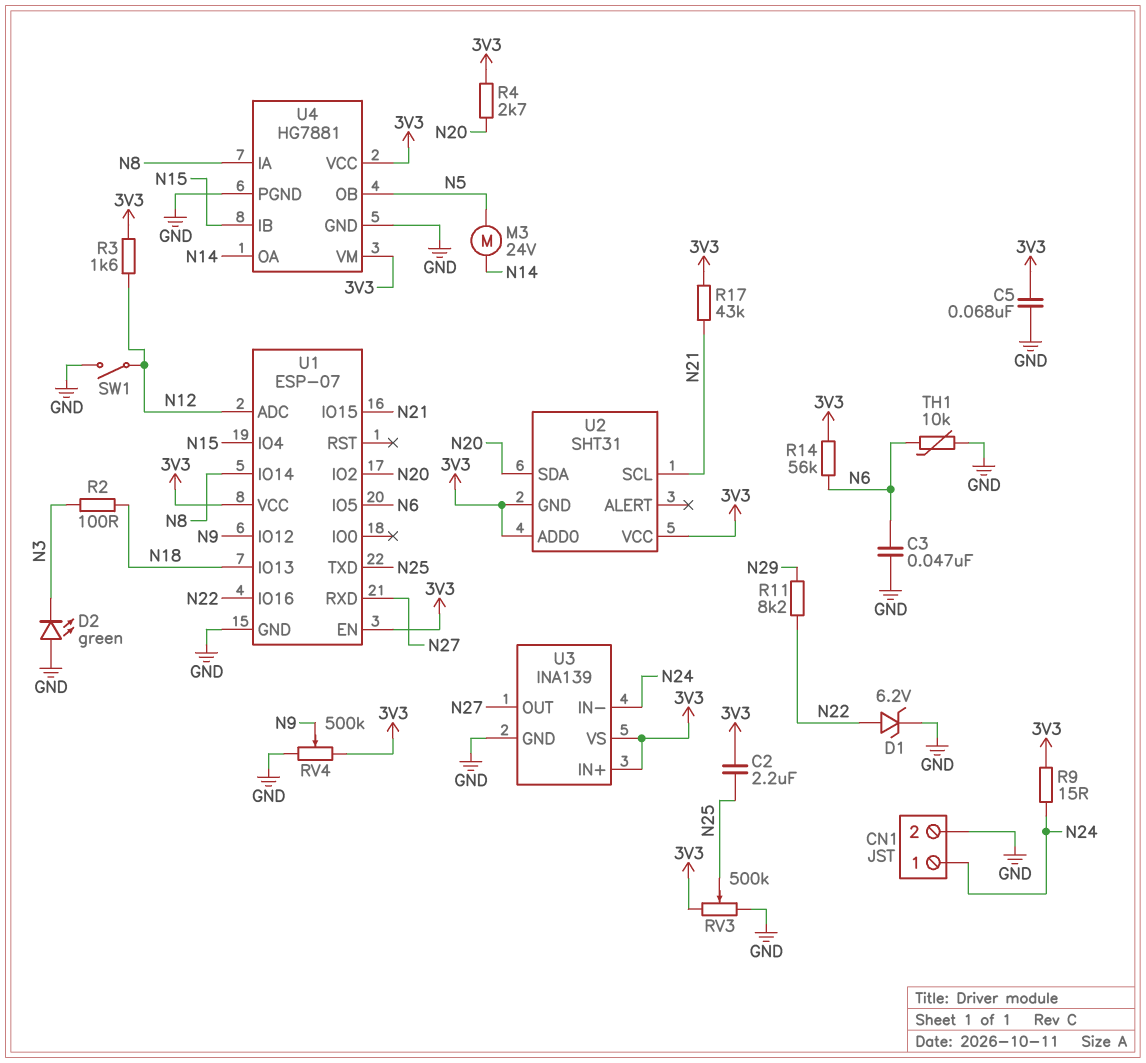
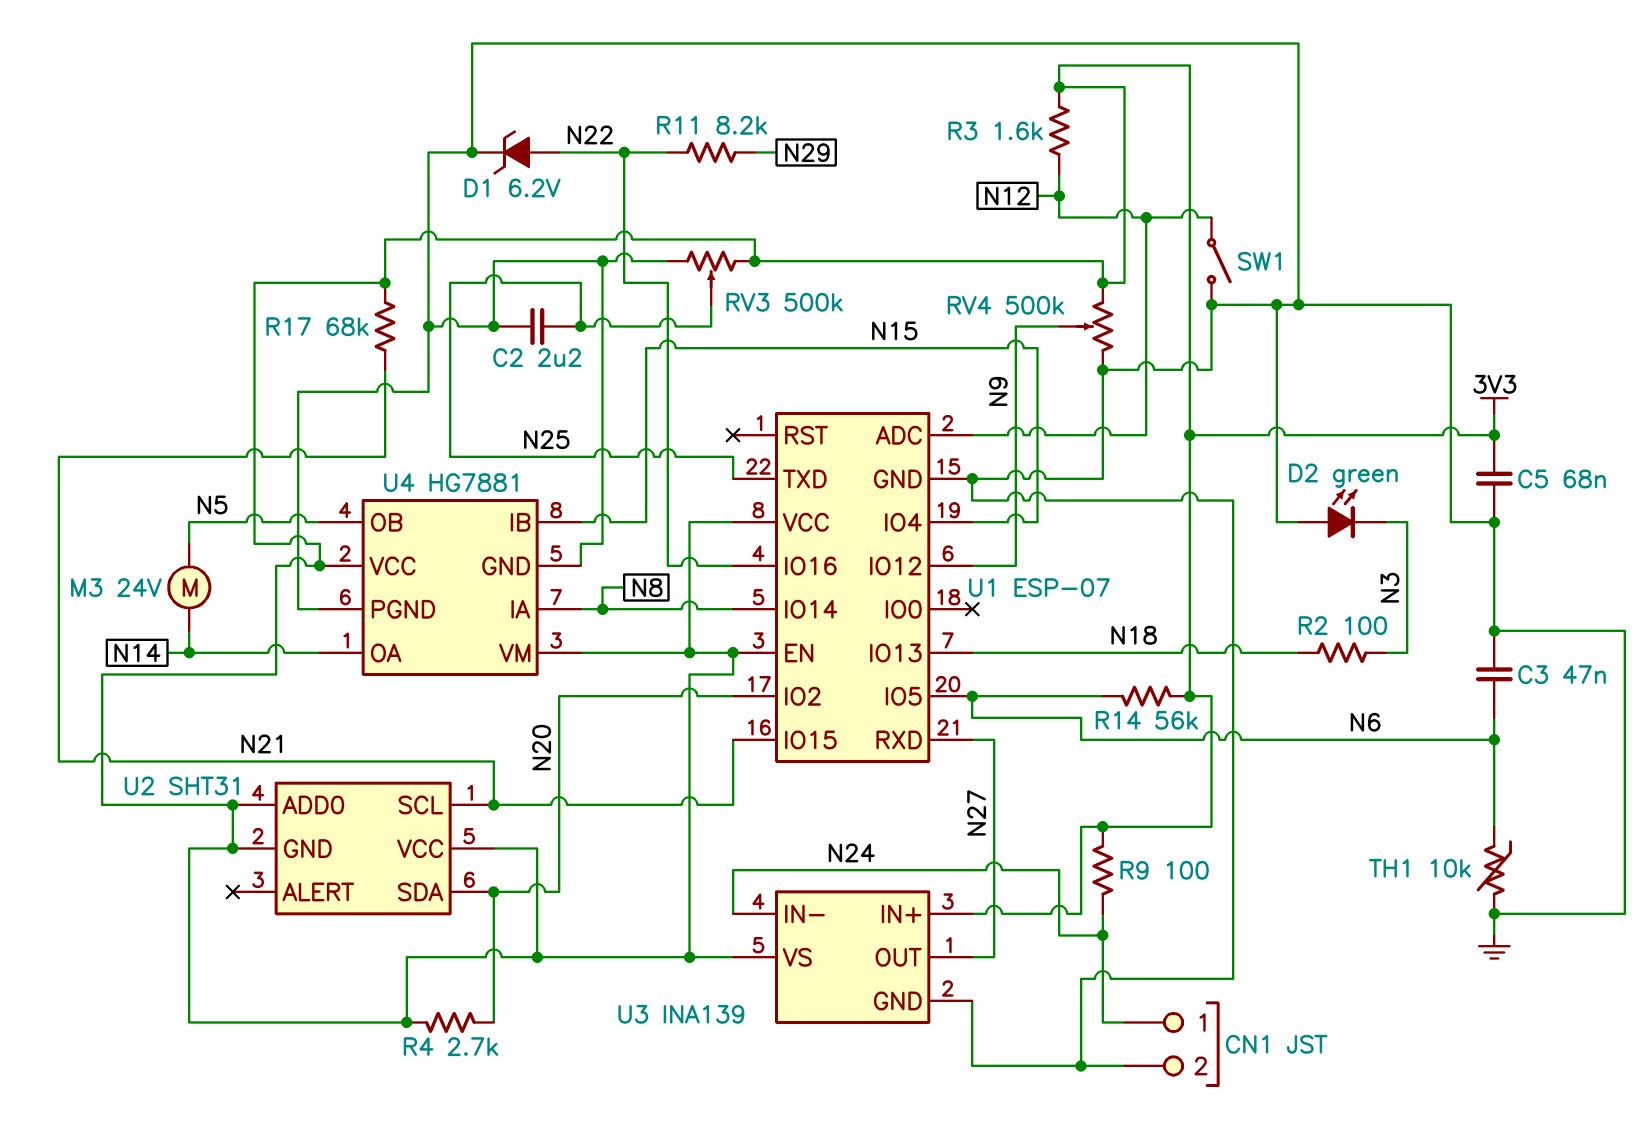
C2: 2.2uF (3V3, N25) -> 2.2uF (GND, N25)
R9: 15 (3V3, N24) -> 100 (3V3, N24)
R17: 43k (3V3, N21) -> 68k (3V3, N21)

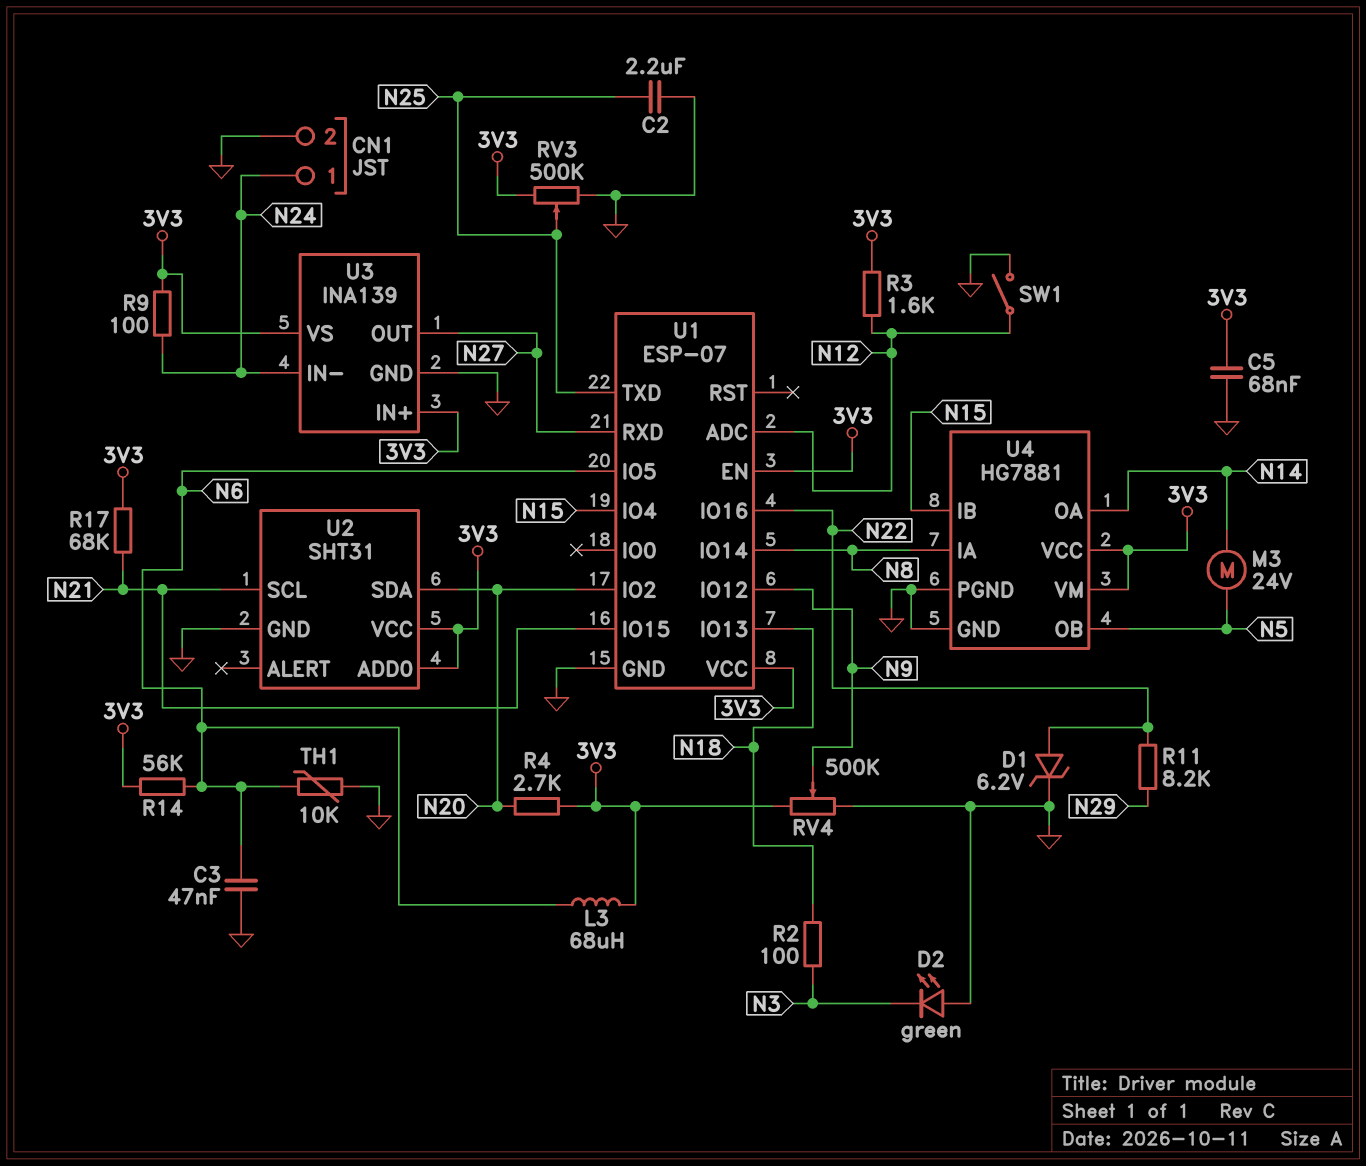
L3: none -> 68uH (3V3, N6)
U2 pin GND: 3V3 -> GND

